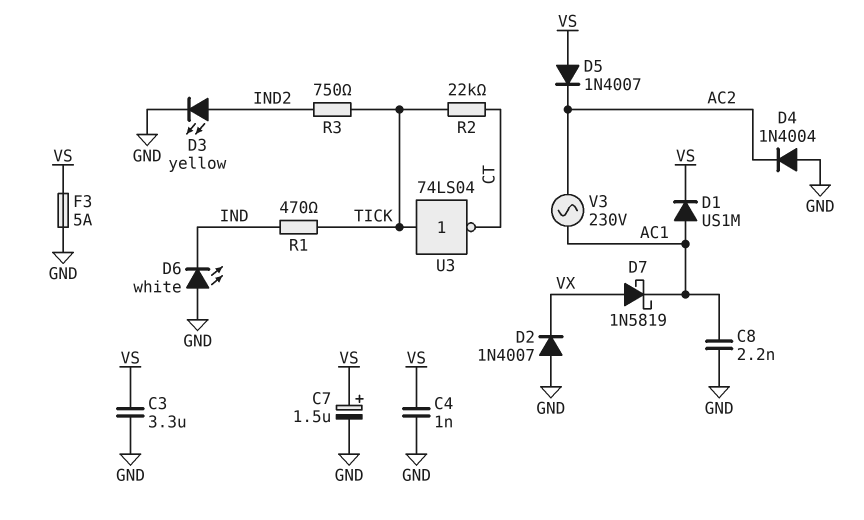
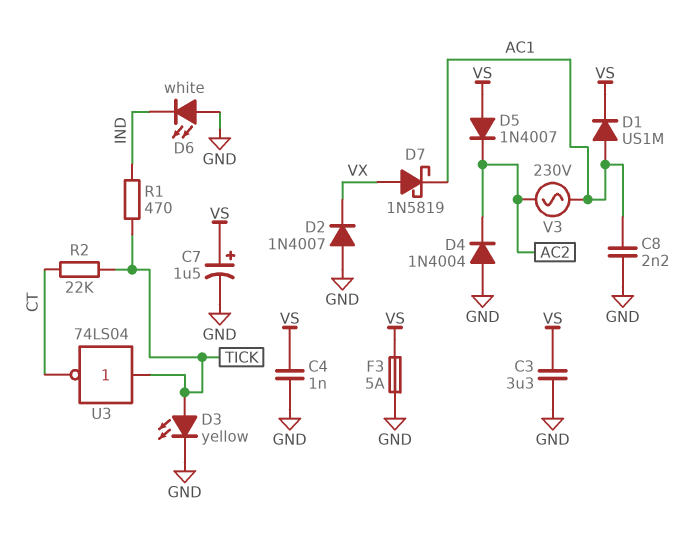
D3: LED yellow (A IND2, K GND) -> LED yellow (A TICK, K GND)
R3: 750 (IND2, TICK) -> none

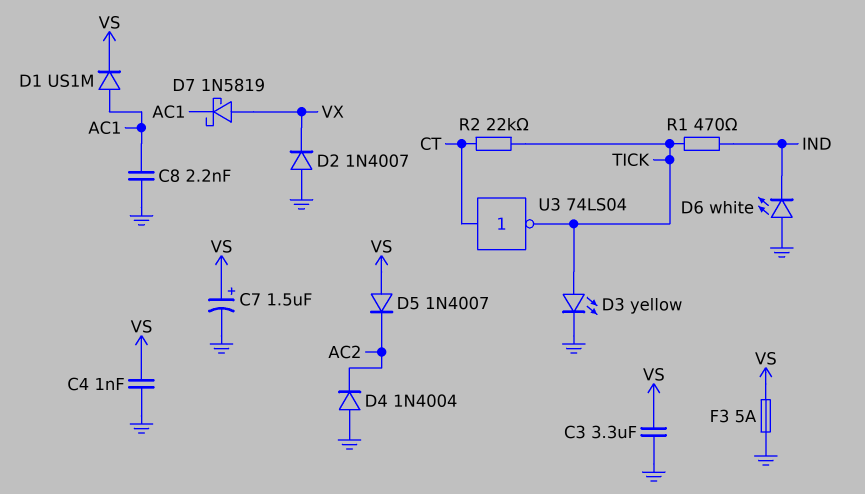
U3: NOT 74LS04 (in TICK, out CT) -> NOT 74LS04 (in CT, out TICK)
V3: AC 230V (AC1, AC2) -> none

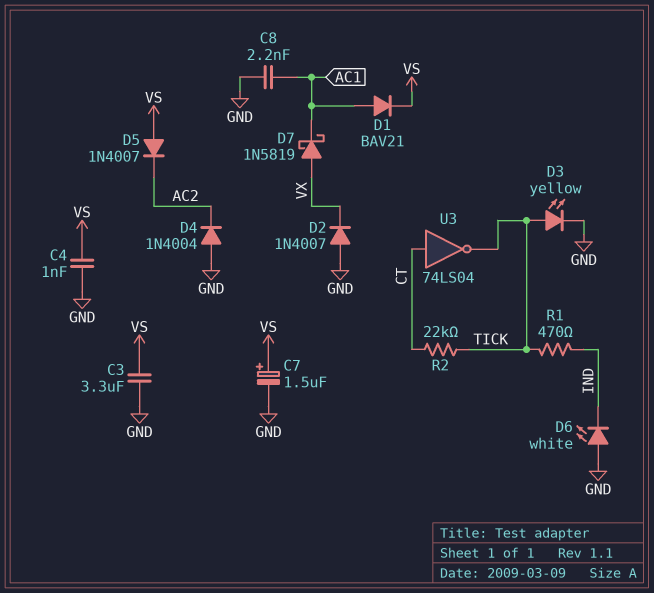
D1: diode US1M (A AC1, K VS) -> diode BAV21 (A AC1, K VS)
F3: 5A (GND, VS) -> none

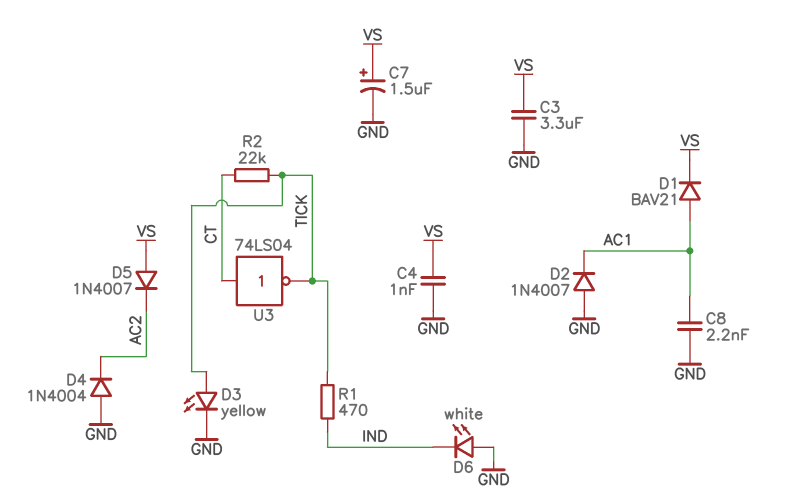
D2: diode 1N4007 (A GND, K VX) -> diode 1N4007 (A GND, K AC1)
D7: schottky 1N5819 (A VX, K AC1) -> none

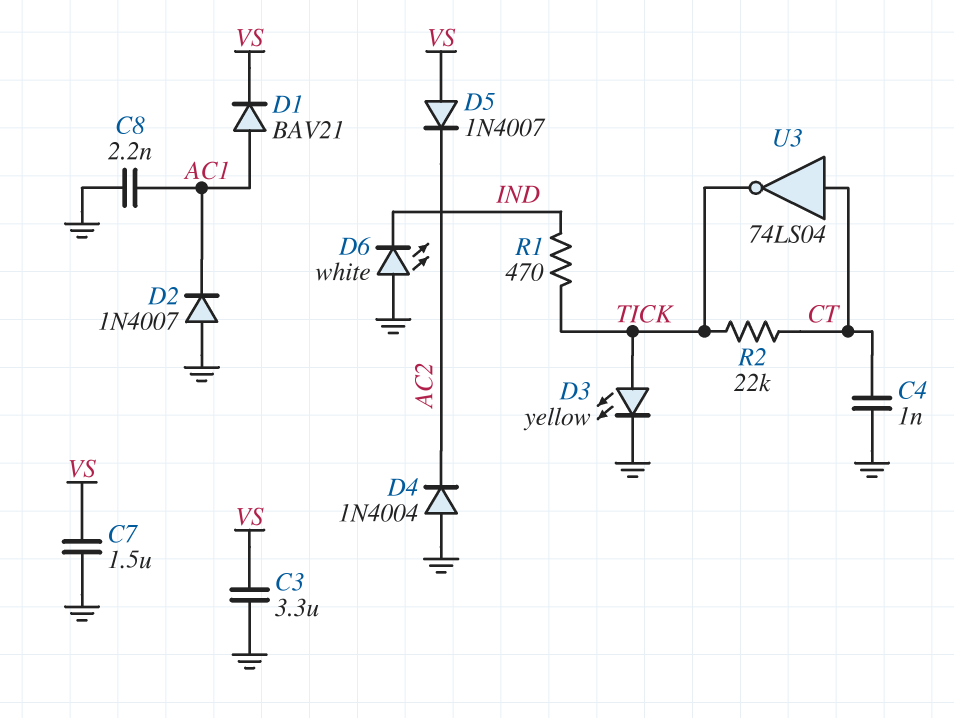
C4: 1nF (GND, VS) -> 1nF (CT, GND)
C7: 1.5uF (plus VS, minus GND) -> 1.5uF (GND, VS)

